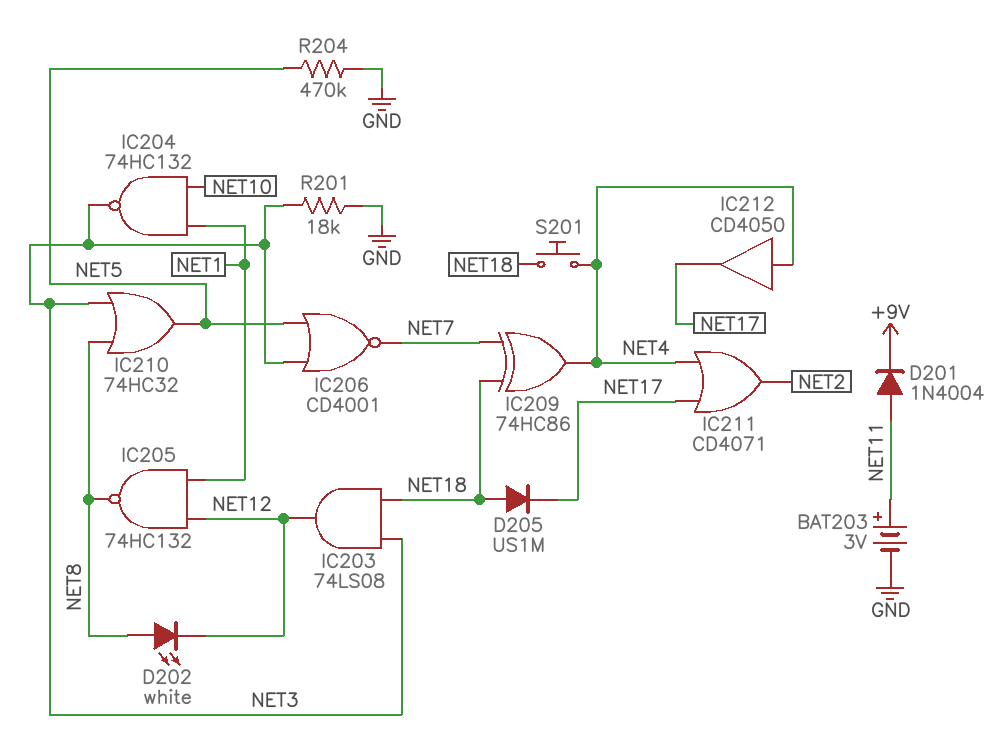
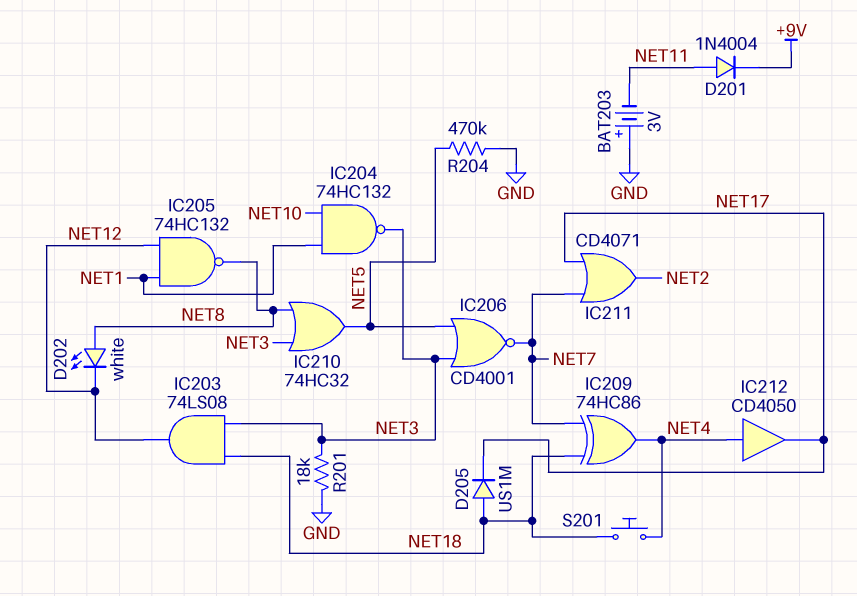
BAT203: 3V (plus NET11, minus GND) -> 3V (plus GND, minus NET11)
IC211: OR CD4071 (in NET4, in NET17, out NET2) -> OR CD4071 (in NET7, in NET17, out NET2)

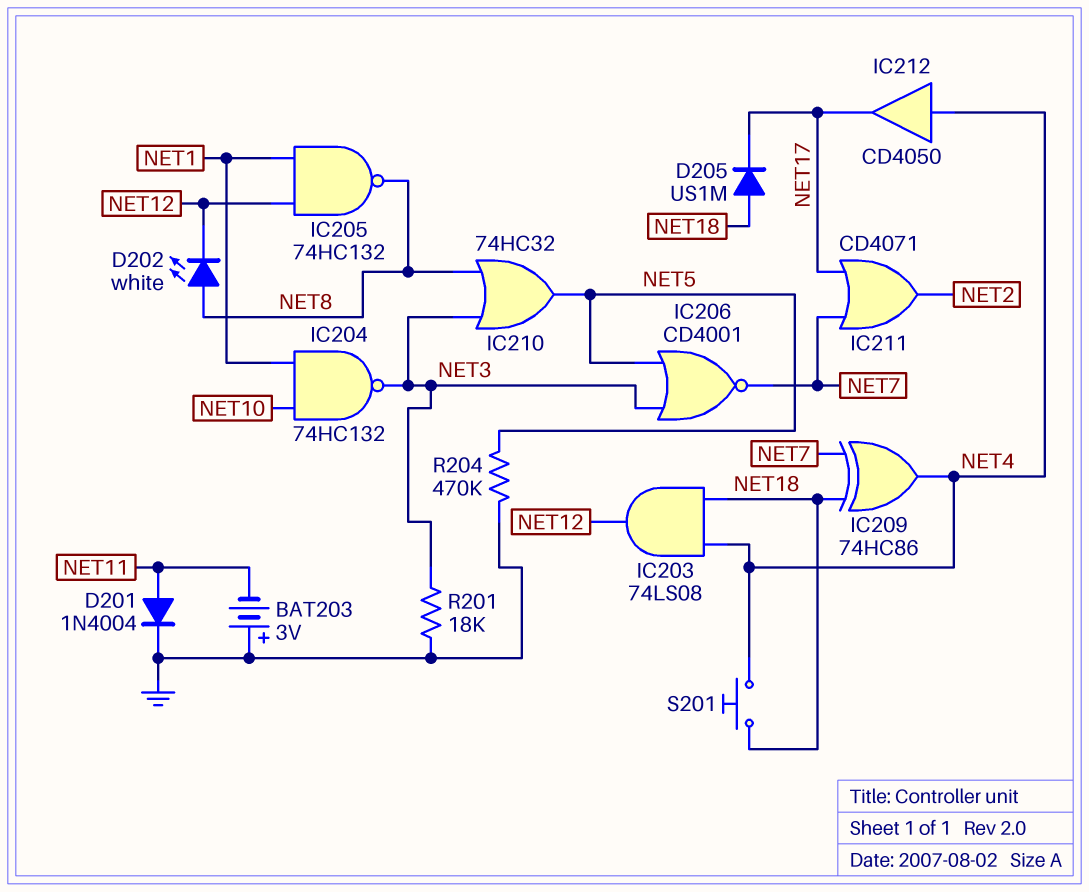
D201: diode 1N4004 (A NET11, K +9V) -> diode 1N4004 (A NET11, K GND)
IC203: AND 74LS08 (in NET3, in NET18, out NET12) -> AND 74LS08 (in NET4, in NET18, out NET12)

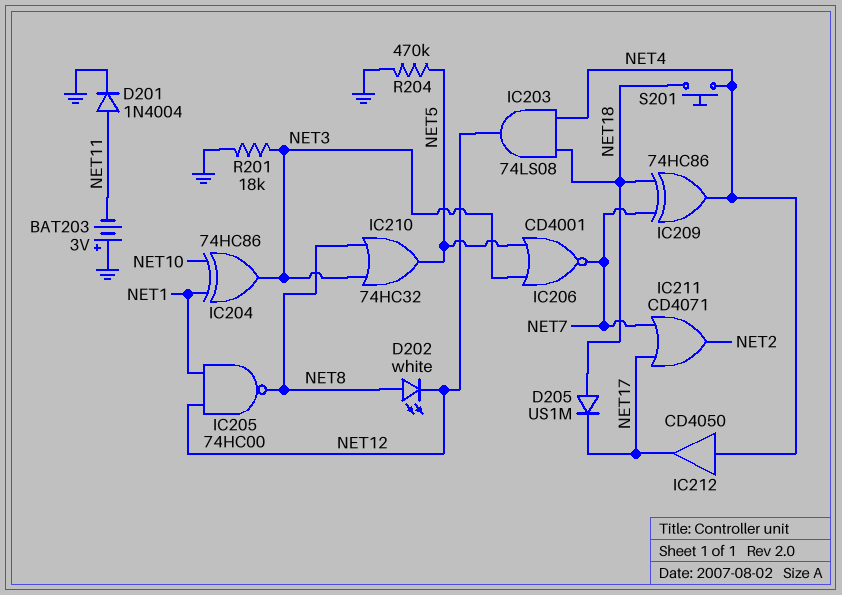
IC204: NAND 74HC132 (in NET1, in NET10, out NET3) -> XOR 74HC86 (in NET1, in NET10, out NET3)
IC205: NAND 74HC132 (in NET1, in NET12, out NET8) -> NAND 74HC00 (in NET1, in NET12, out NET8)

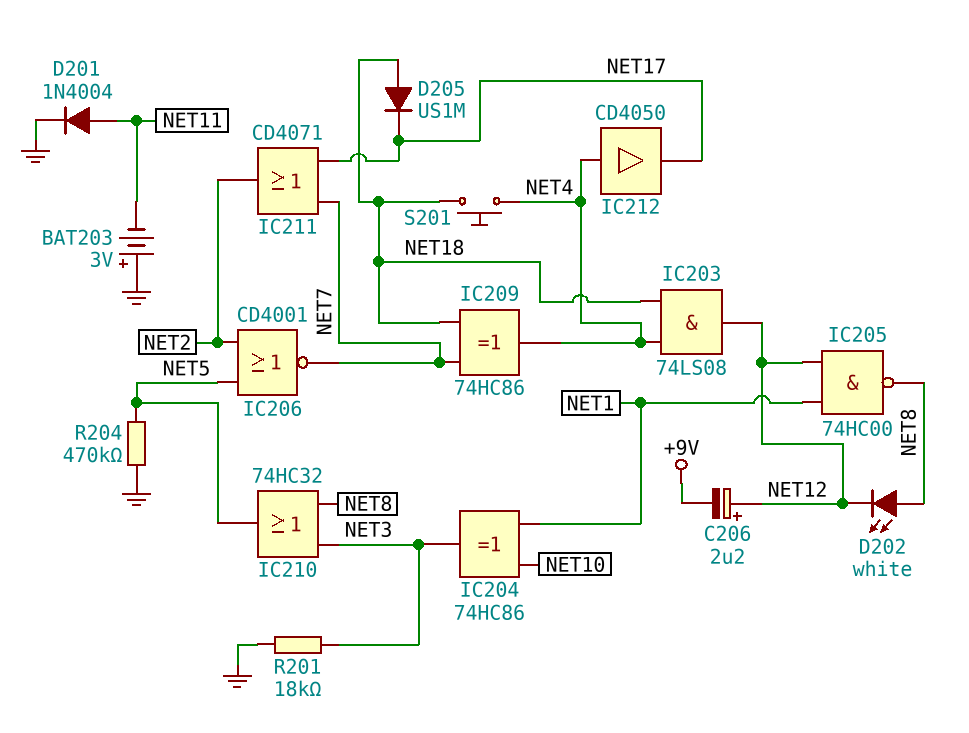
C206: none -> 2.2uF (plus NET12, minus +9V)
IC206: NOR CD4001 (in NET3, in NET5, out NET7) -> NOR CD4001 (in NET2, in NET5, out NET7)

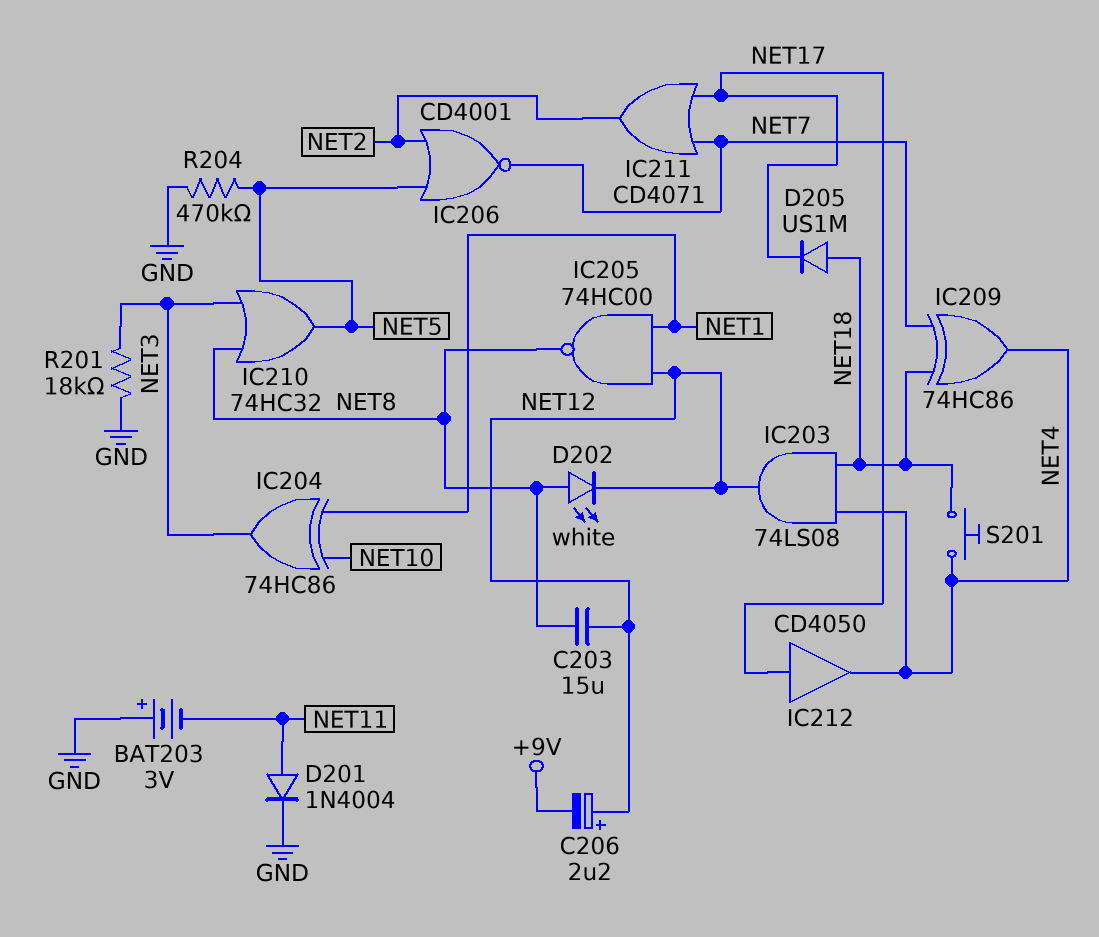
C203: none -> 15uF (NET8, NET12)
IC212: buffer CD4050 (in NET4, out NET17) -> buffer CD4050 (in NET17, out NET4)

